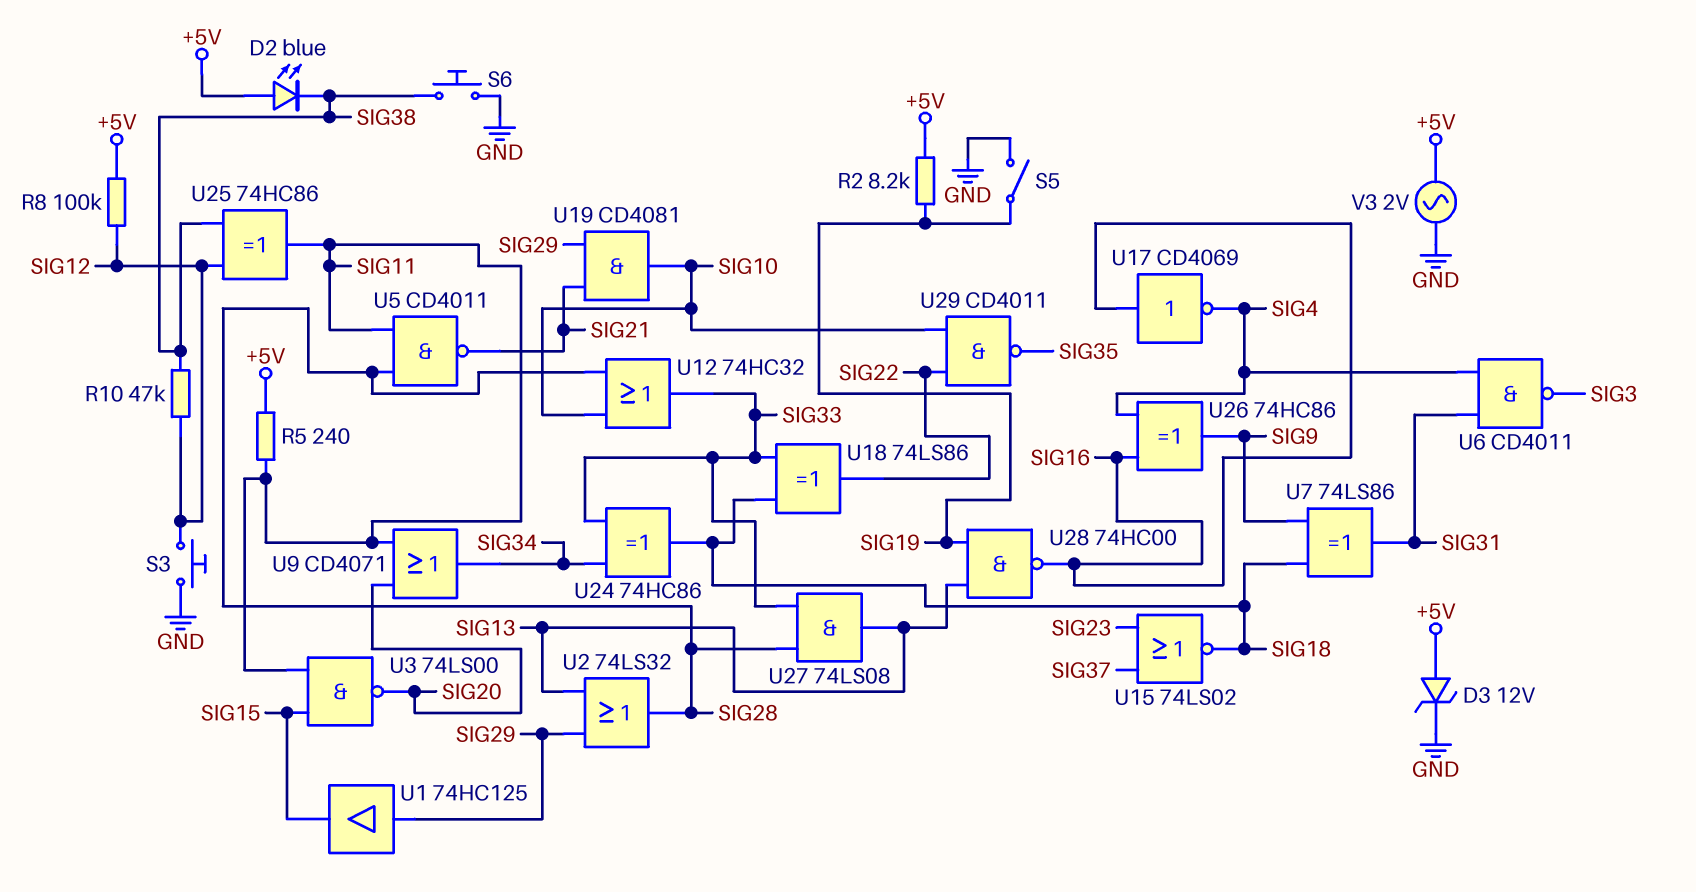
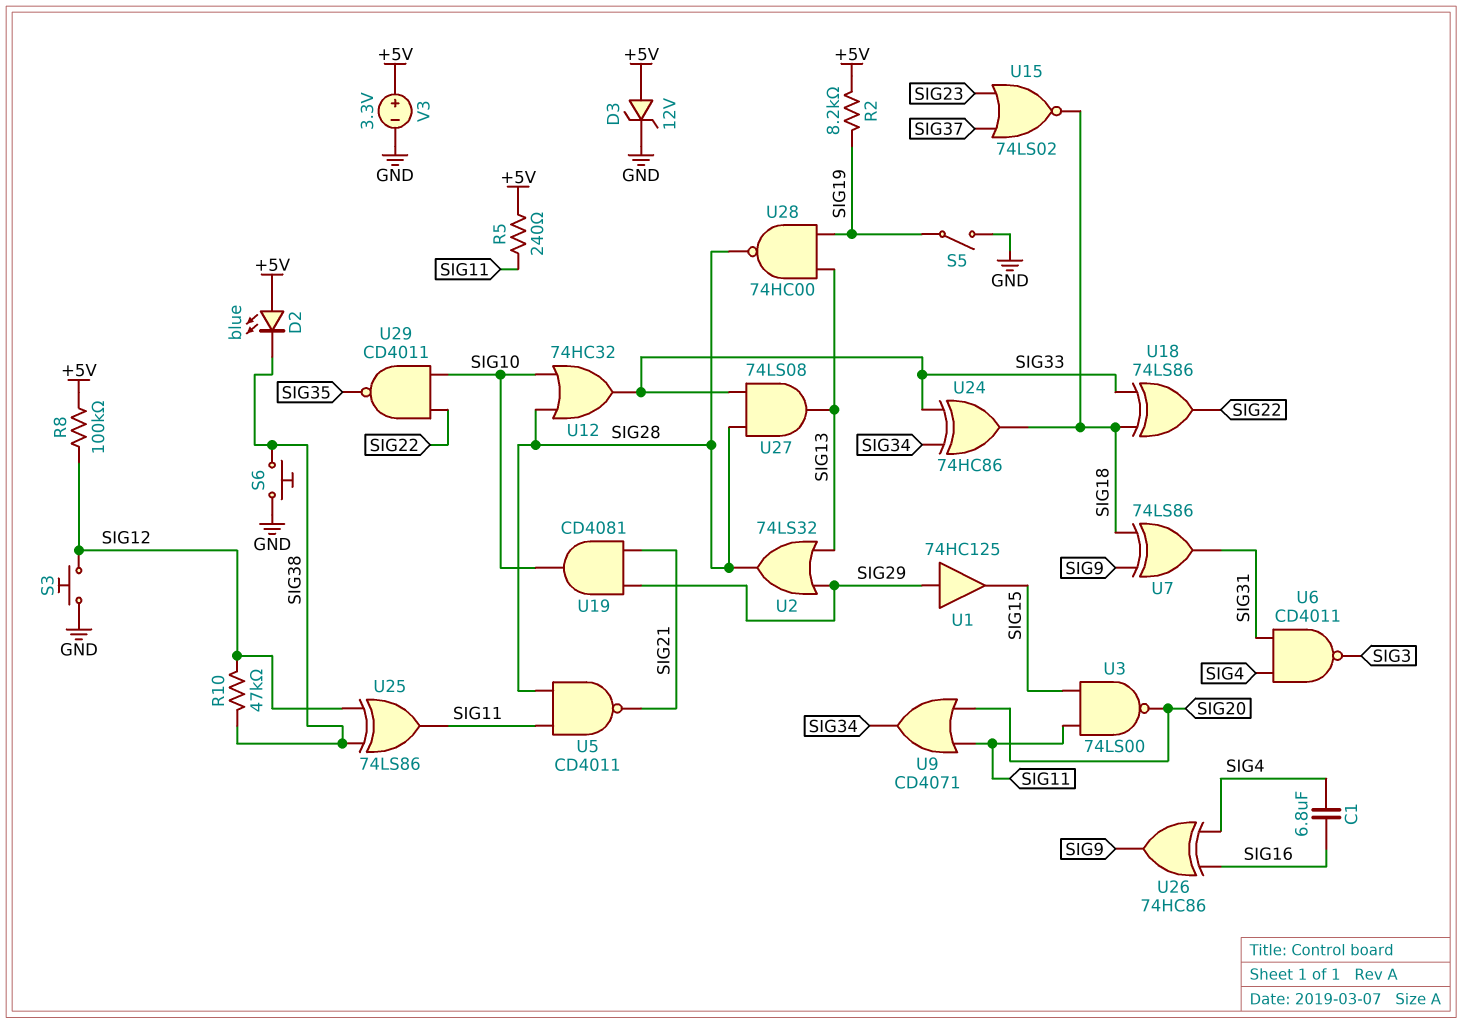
C1: none -> 6.8uF (SIG4, SIG16)
U17: NOT CD4069 (in SIG16, out SIG4) -> none
U25: XOR 74HC86 (in SIG12, in SIG38, out SIG11) -> XOR 74LS86 (in SIG12, in SIG38, out SIG11)
U28: NAND 74HC00 (in SIG13, in SIG19, out SIG16) -> NAND 74HC00 (in SIG13, in SIG19, out SIG28)
V3: AC 2V (+5V, GND) -> 3.3V (plus +5V, minus GND)

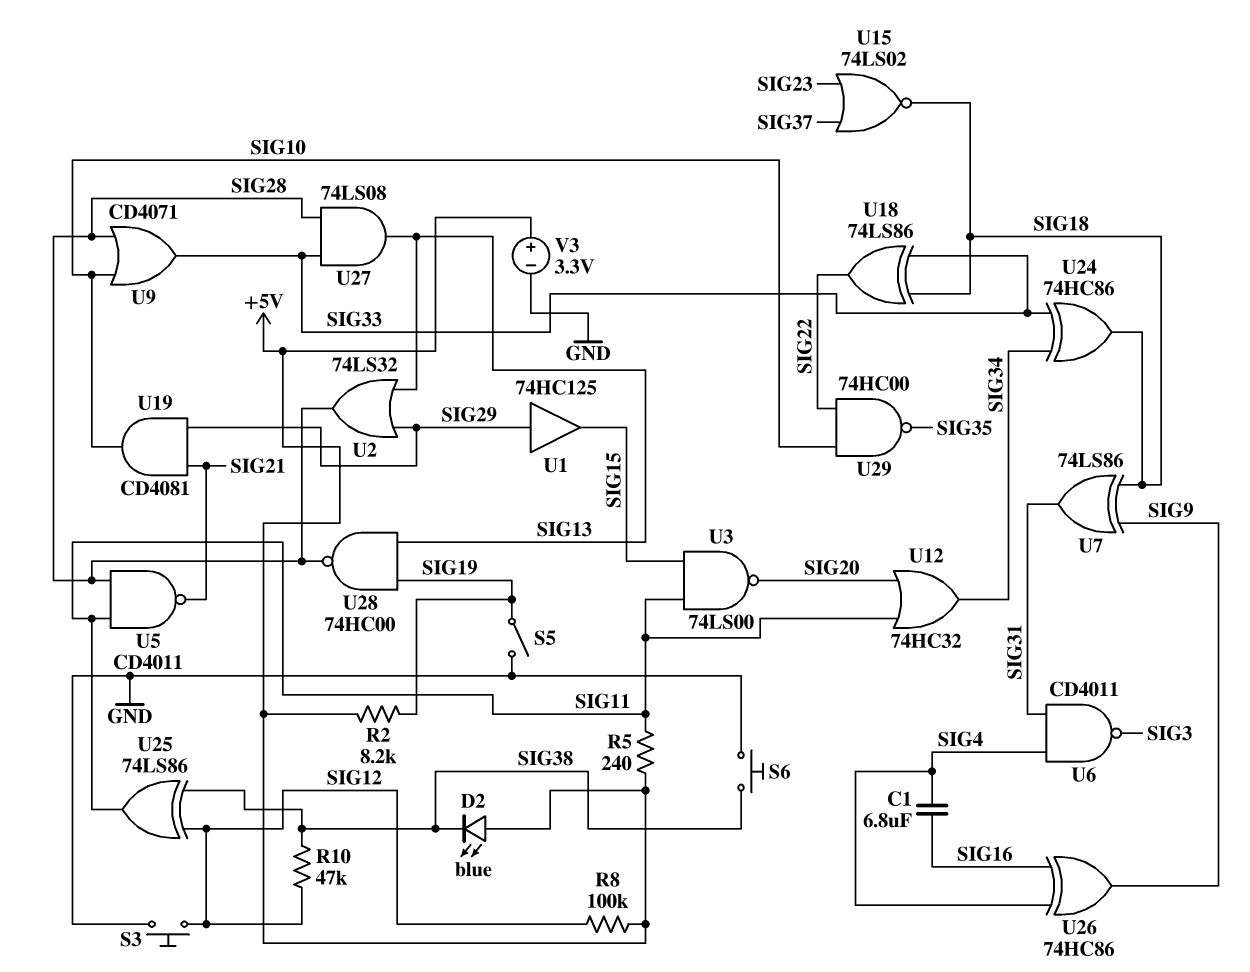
D3: zener 12V (A +5V, K GND) -> none
U9: OR CD4071 (in SIG11, in SIG20, out SIG34) -> OR CD4071 (in SIG10, in SIG28, out SIG33)
U12: OR 74HC32 (in SIG10, in SIG28, out SIG33) -> OR 74HC32 (in SIG11, in SIG20, out SIG34)
U29: NAND CD4011 (in SIG10, in SIG22, out SIG35) -> NAND 74HC00 (in SIG10, in SIG22, out SIG35)

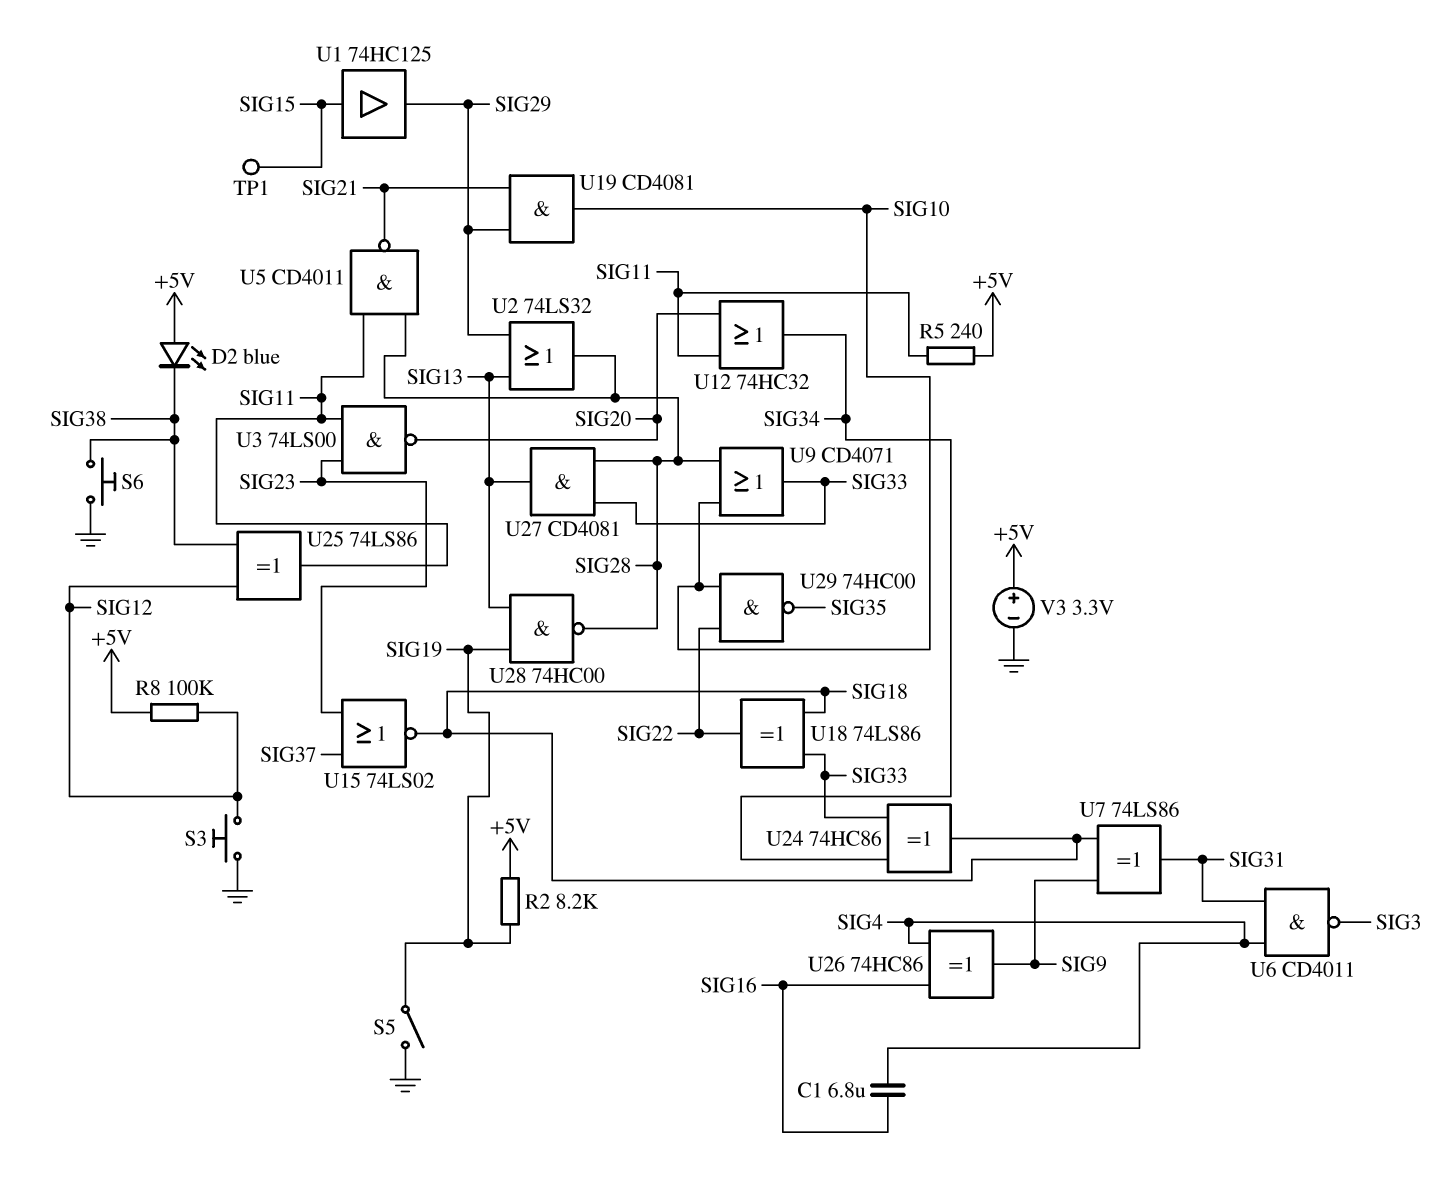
R10: 47k (SIG12, SIG38) -> none
TP1: none -> test point (SIG15)
U1: buffer 74HC125 (in SIG29, out SIG15) -> buffer 74HC125 (in SIG15, out SIG29)
U3: NAND 74LS00 (in SIG11, in SIG15, out SIG20) -> NAND 74LS00 (in SIG11, in SIG23, out SIG20)
U27: AND 74LS08 (in SIG28, in SIG33, out SIG13) -> AND CD4081 (in SIG28, in SIG33, out SIG13)

